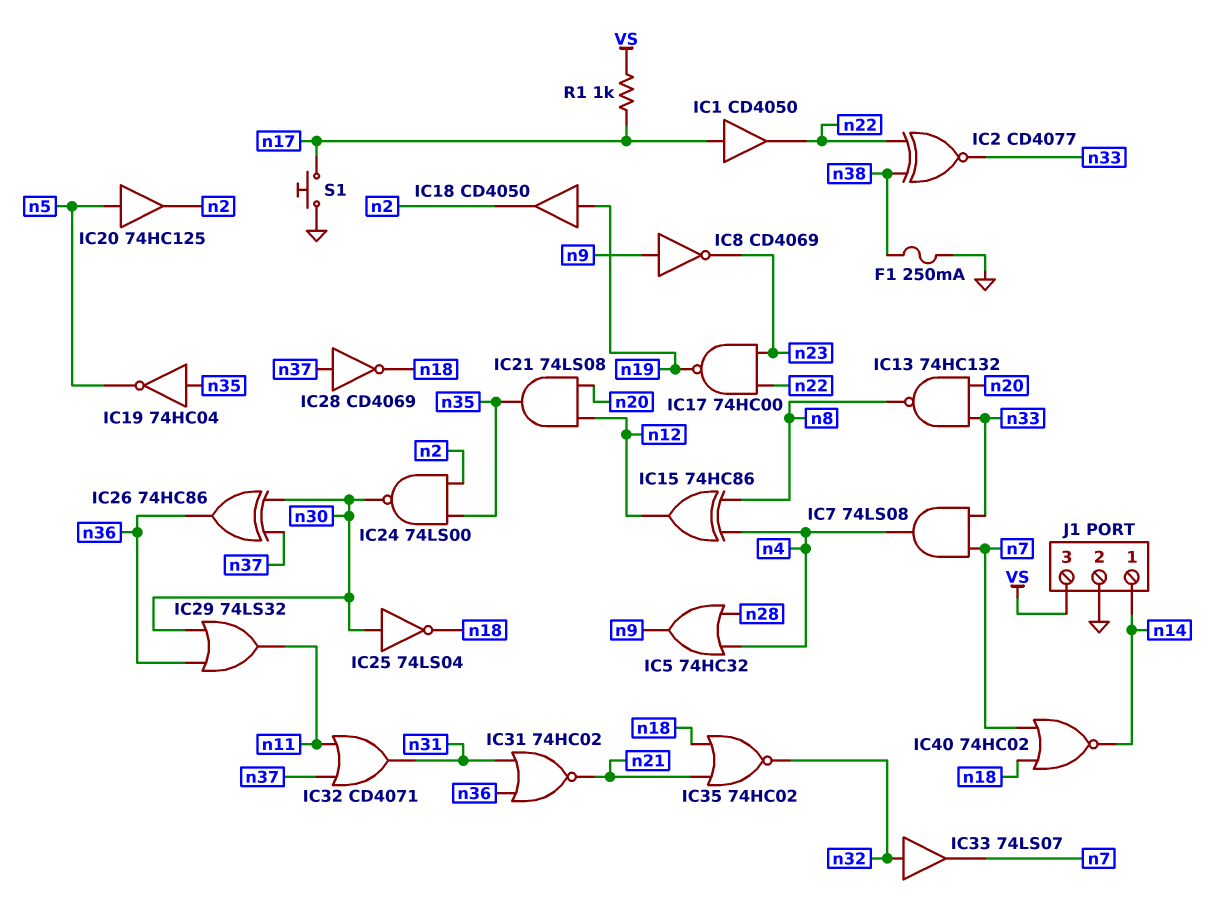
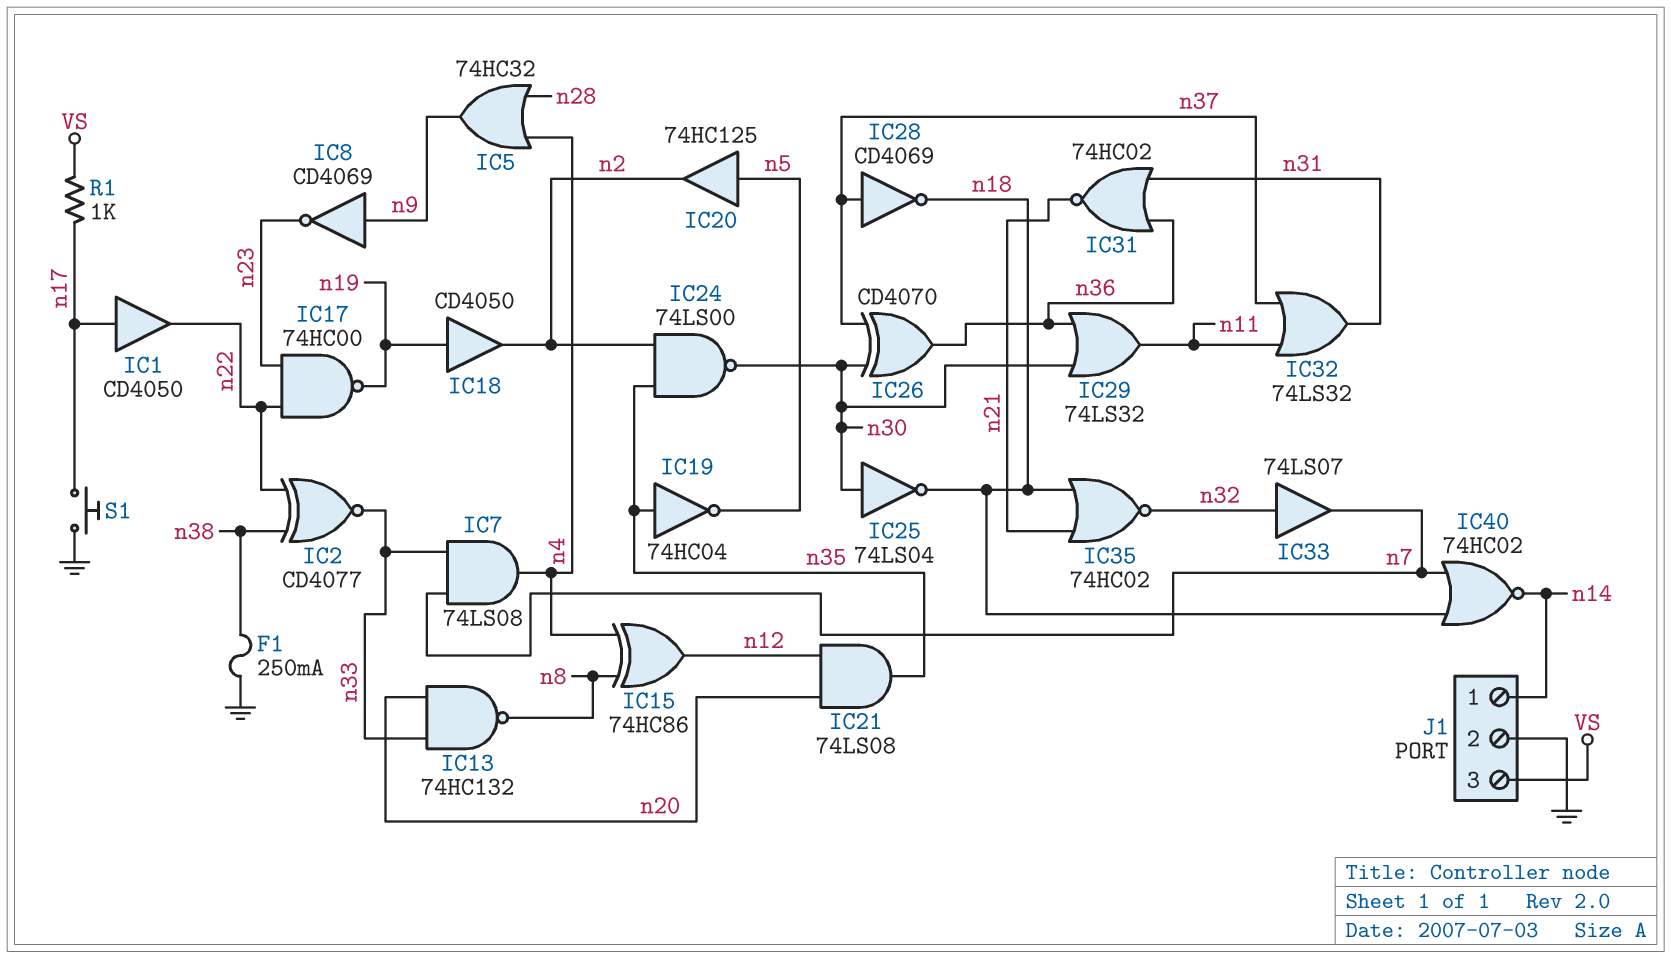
IC26: XOR 74HC86 (in n30, in n37, out n36) -> XOR CD4070 (in n30, in n37, out n36)
IC32: OR CD4071 (in n11, in n37, out n31) -> OR 74LS32 (in n11, in n37, out n31)

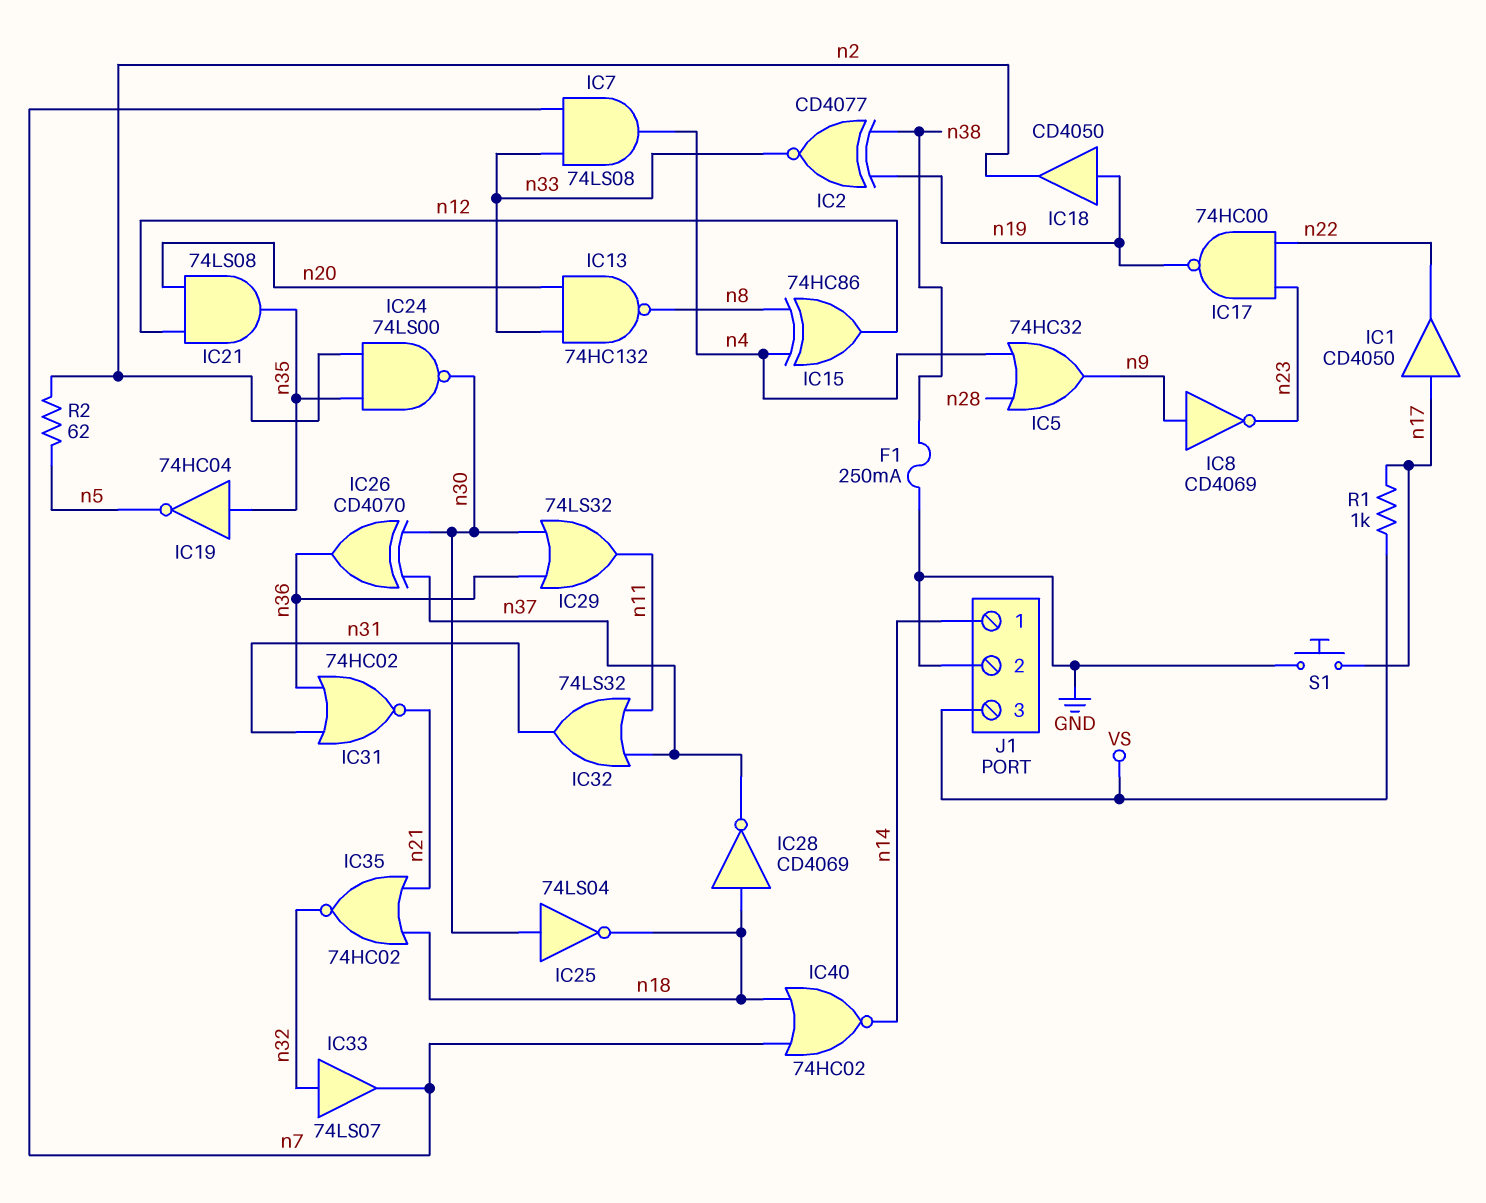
IC2: XNOR CD4077 (in n22, in n38, out n33) -> XNOR CD4077 (in n19, in n38, out n33)
IC20: buffer 74HC125 (in n5, out n2) -> none
IC28: NOT CD4069 (in n37, out n18) -> NOT CD4069 (in n18, out n37)
R2: none -> 62 (n2, n5)

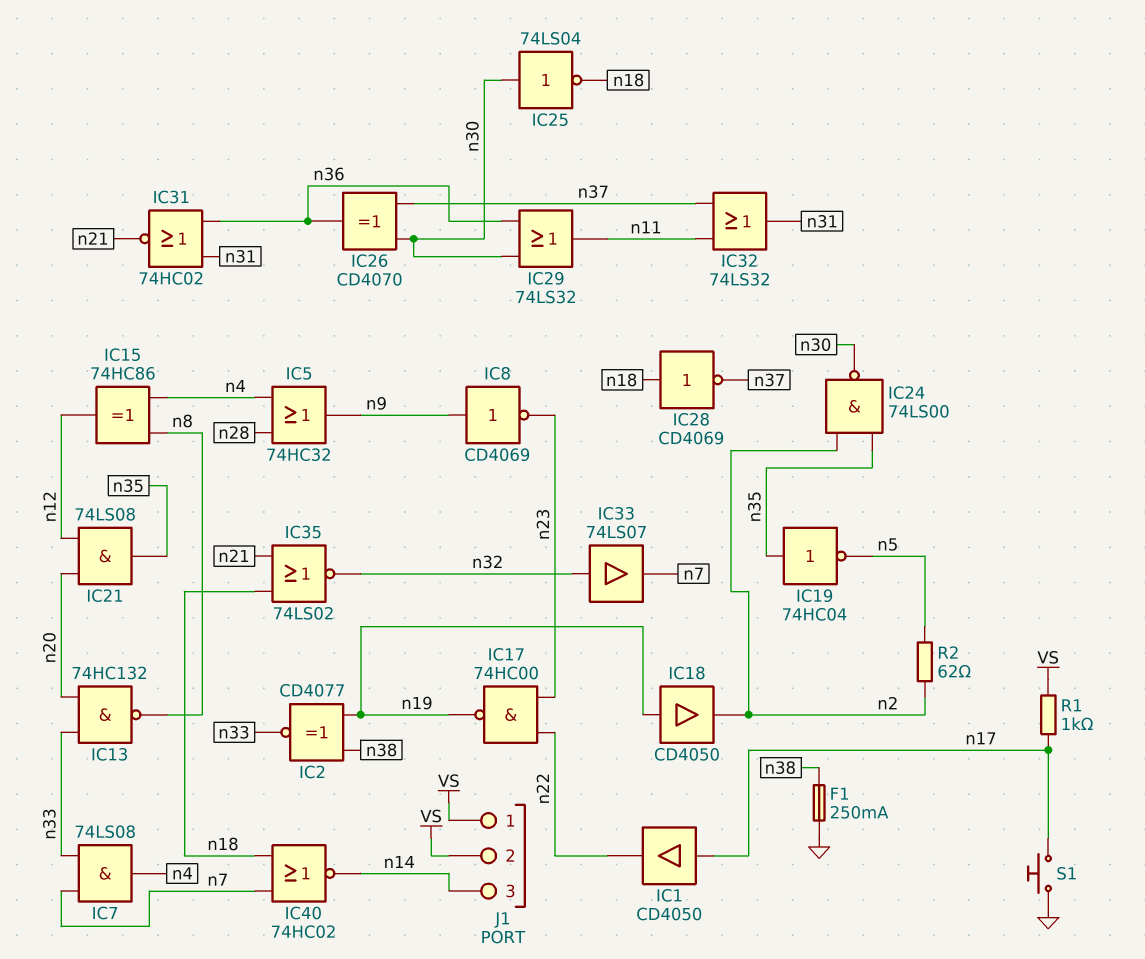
IC35: NOR 74HC02 (in n18, in n21, out n32) -> NOR 74LS02 (in n18, in n21, out n32)
J1 pin 1: n14 -> VS
J1 pin 2: GND -> VS
J1 pin 3: VS -> n14

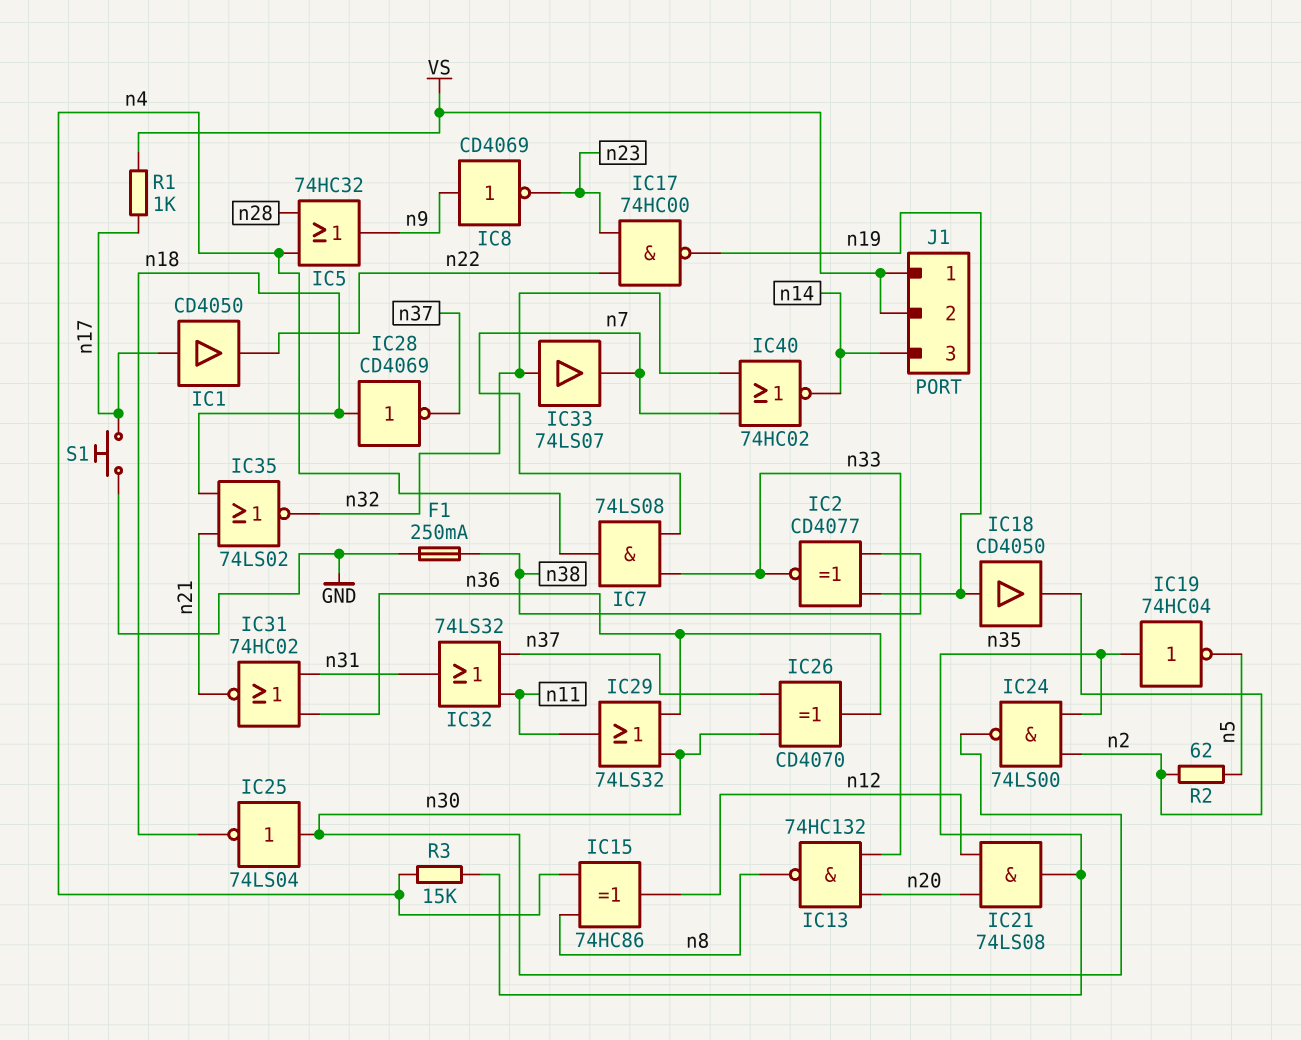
IC40: NOR 74HC02 (in n7, in n18, out n14) -> NOR 74HC02 (in n7, in n32, out n14)
R3: none -> 15k (n4, n35)

